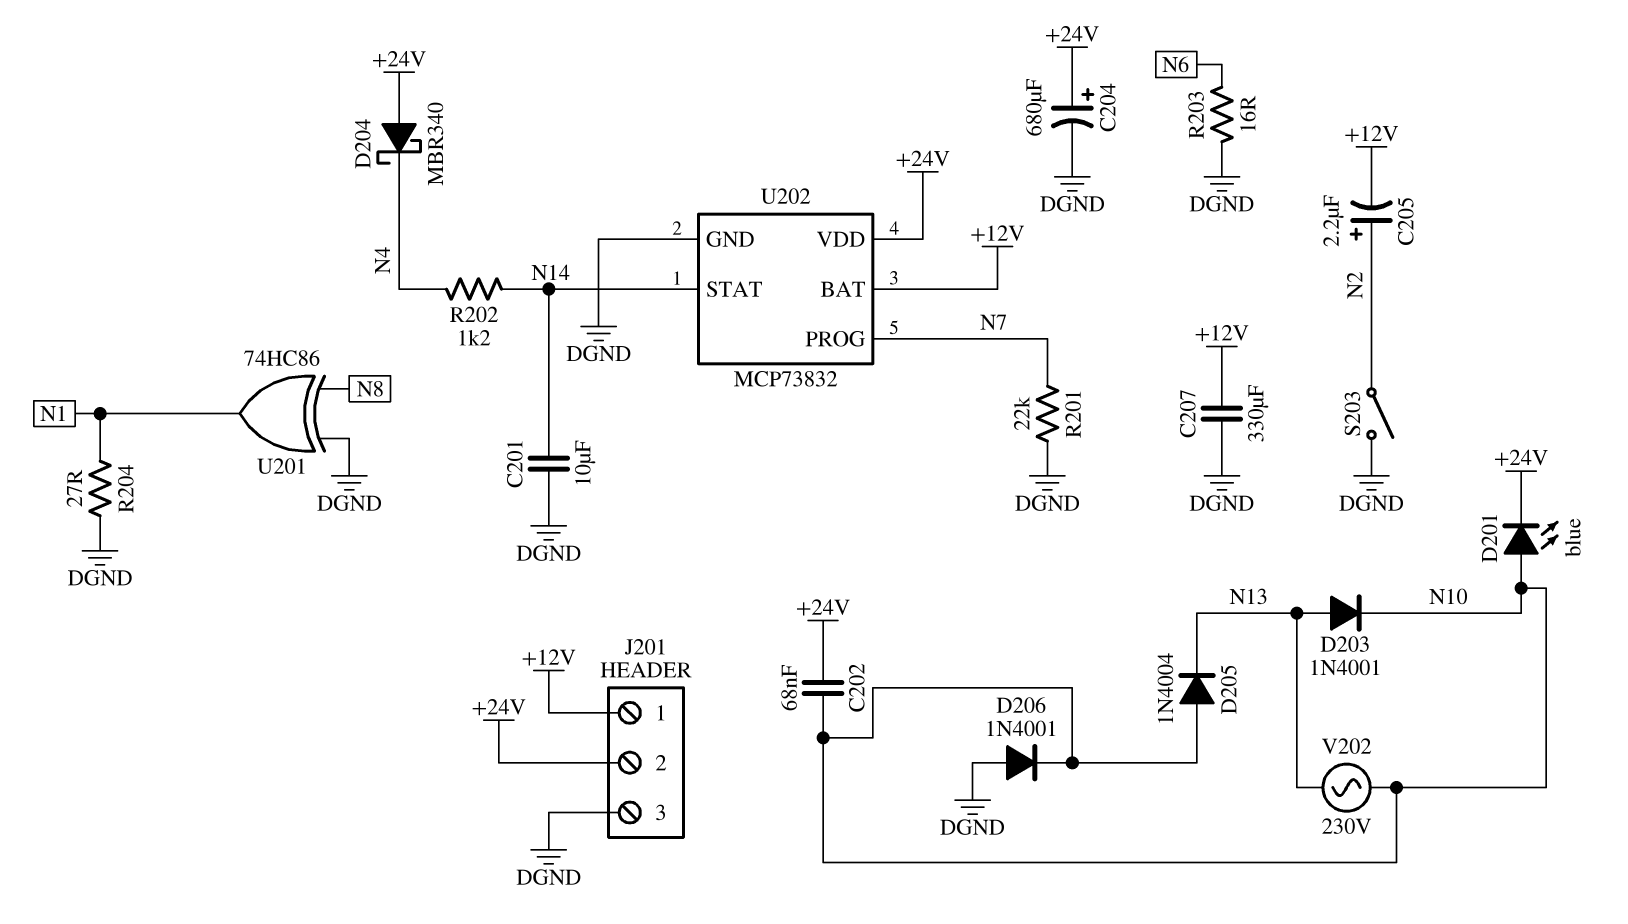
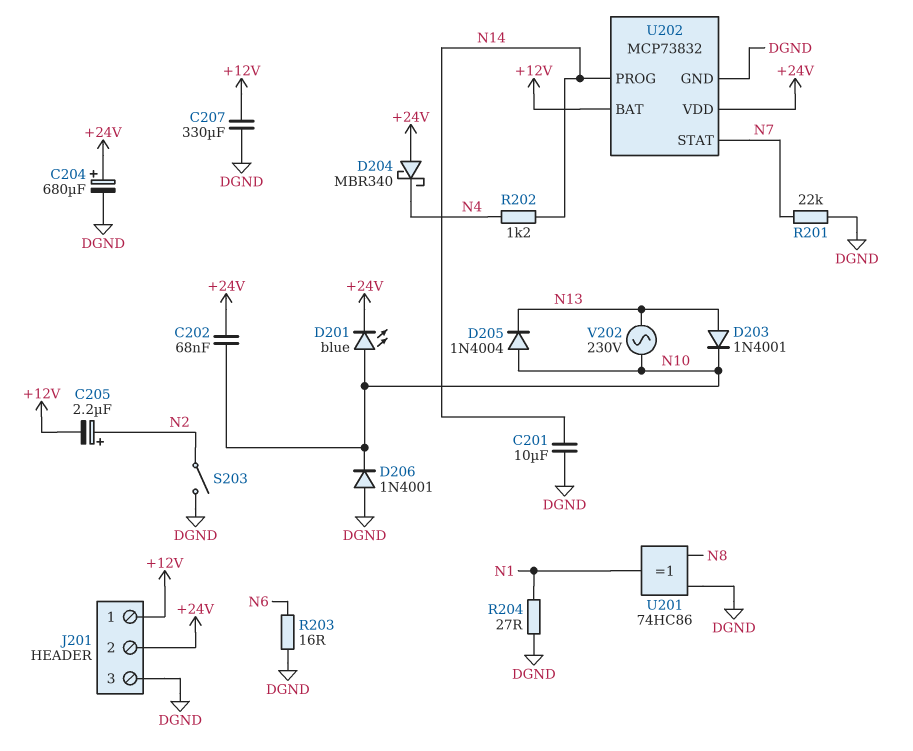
U202 pin PROG: N7 -> N14
U202 pin STAT: N14 -> N7

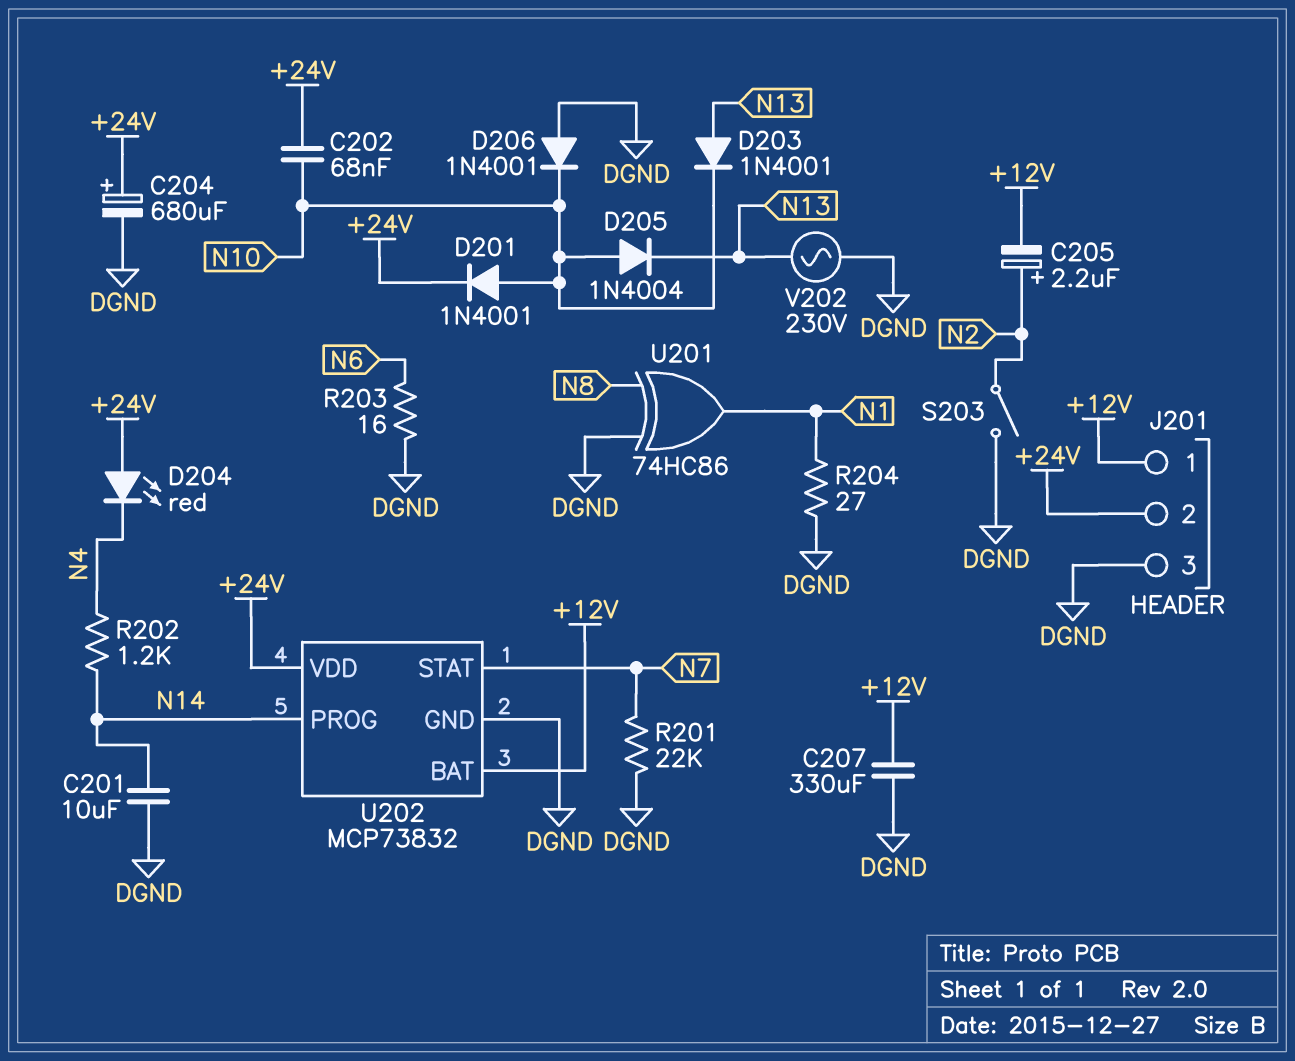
D201: LED blue (A N10, K +24V) -> diode 1N4001 (A N10, K +24V)
D204: schottky MBR340 (A +24V, K N4) -> LED red (A +24V, K N4)
V202: AC 230V (N10, N13) -> AC 230V (DGND, N13)

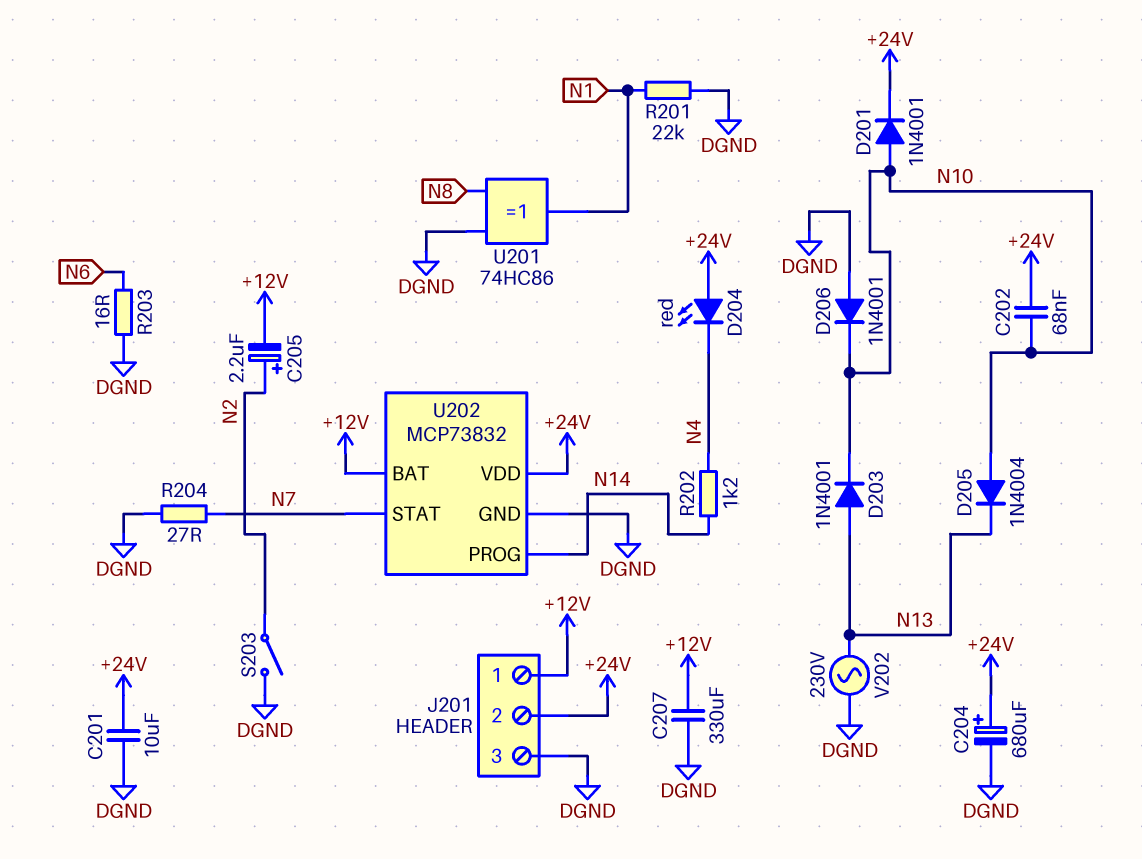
C201: 10uF (DGND, N14) -> 10uF (+24V, DGND)
R201: 22k (DGND, N7) -> 22k (DGND, N1)
R204: 27 (DGND, N1) -> 27 (DGND, N7)

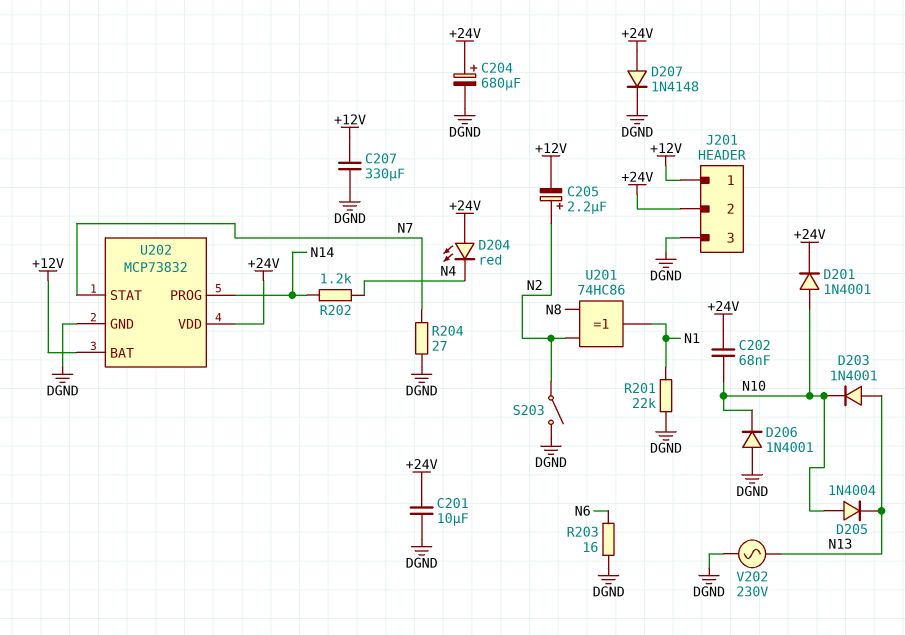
D207: none -> diode 1N4148 (A +24V, K DGND)
U201: XOR 74HC86 (in DGND, in N8, out N1) -> XOR 74HC86 (in N2, in N8, out N1)

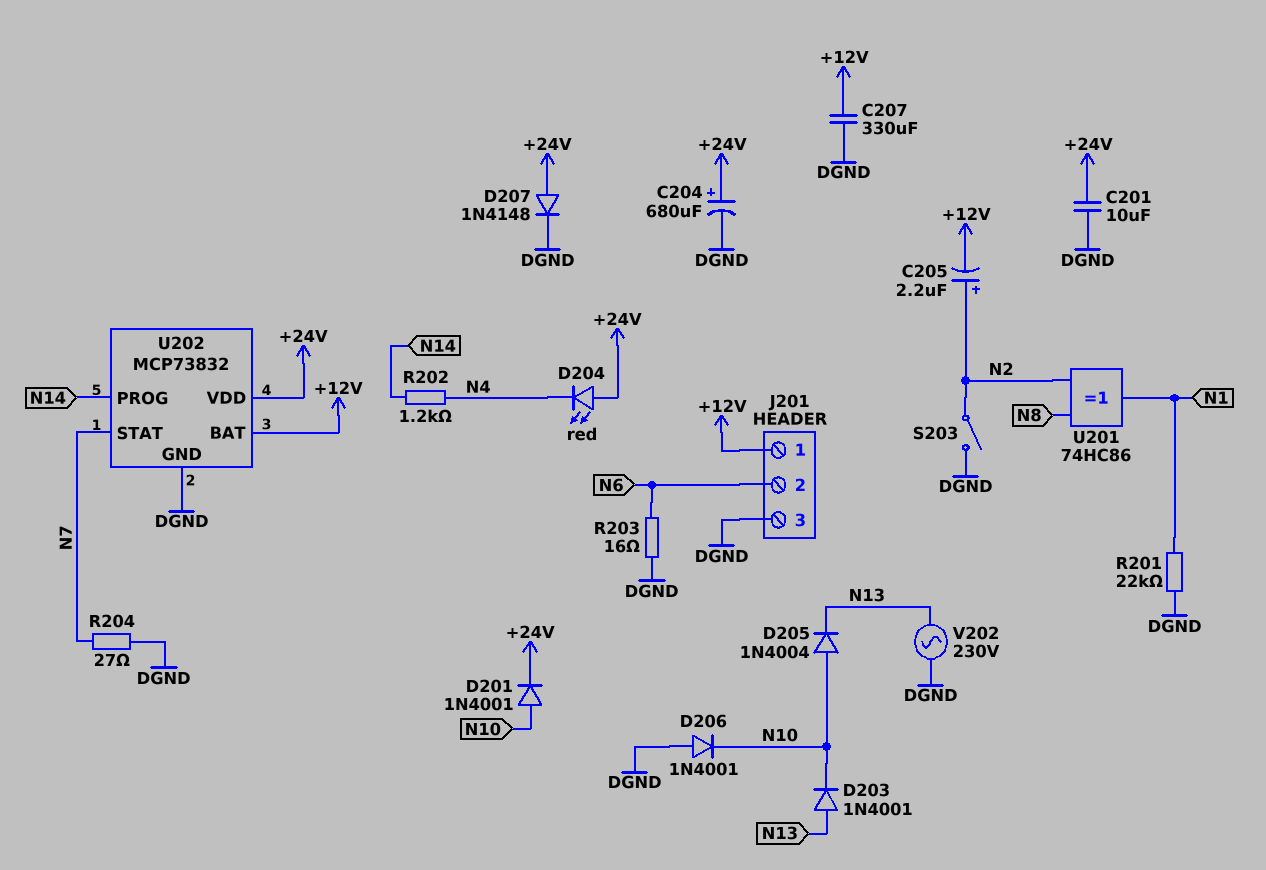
C202: 68nF (+24V, N10) -> none
J201 pin 2: +24V -> N6

